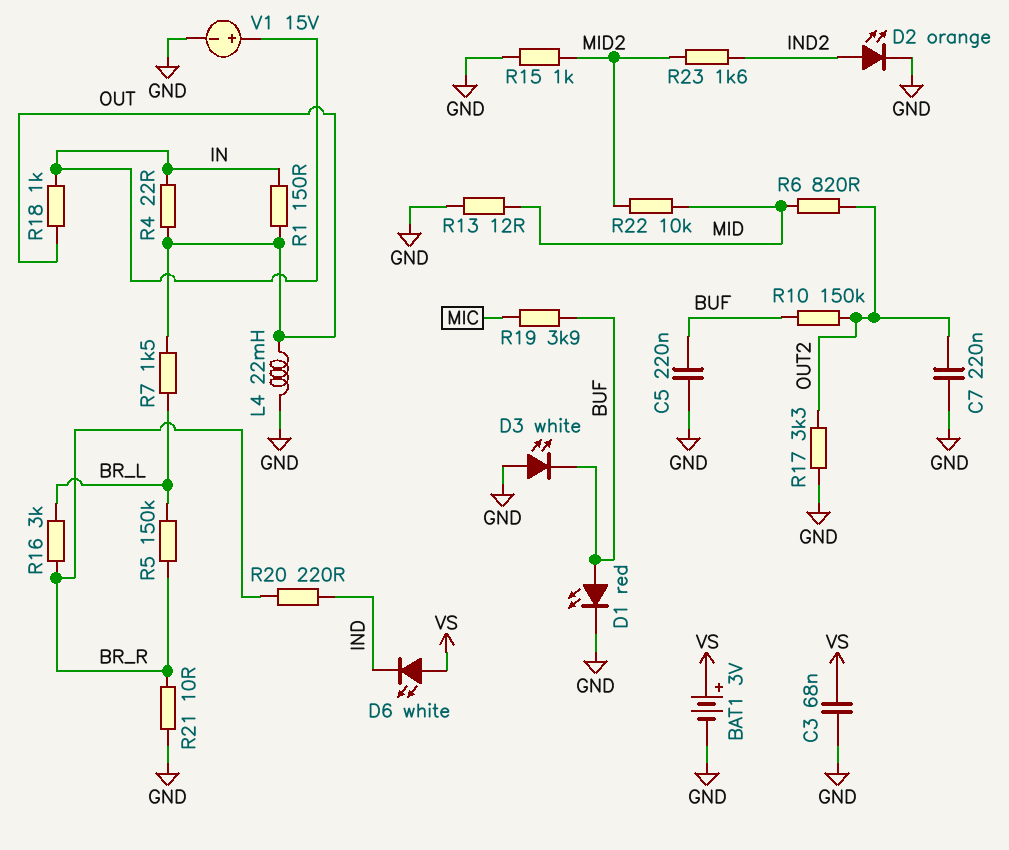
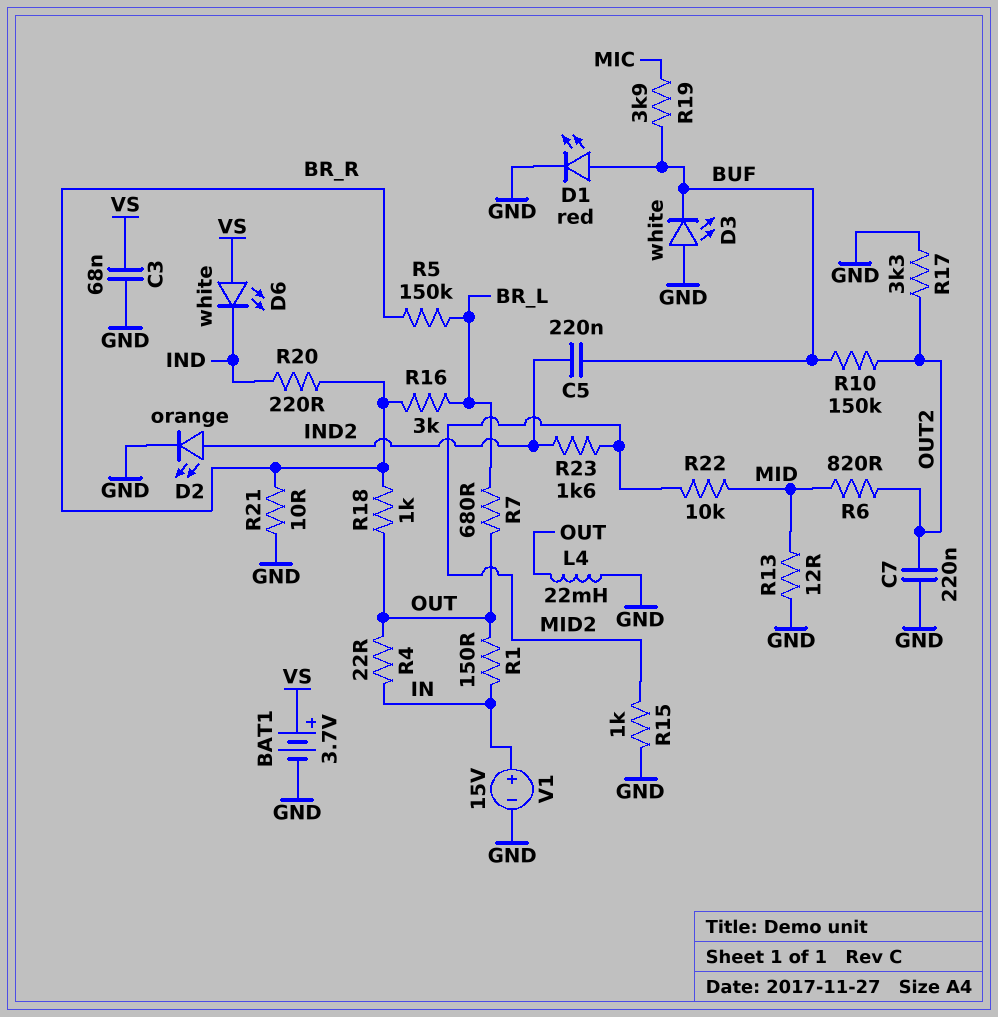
BAT1: 3V (plus VS, minus GND) -> 3.7V (plus VS, minus GND)
C5: 220nF (BUF, GND) -> 220nF (BUF, IND2)
R7: 1.5k (BR_L, OUT) -> 680 (BR_L, OUT)
R18: 1k (IN, OUT) -> 1k (BR_R, OUT)

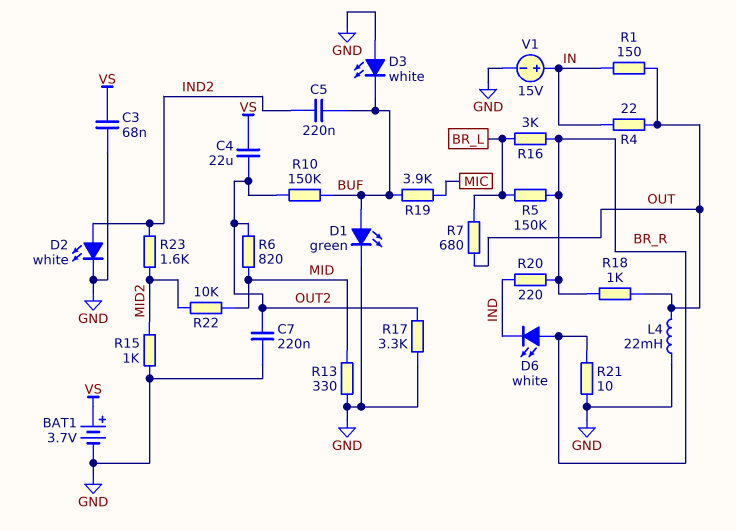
C4: none -> 22uF (OUT2, VS)
D1: LED red (A BUF, K GND) -> LED green (A BUF, K GND)
D2: LED orange (A IND2, K GND) -> LED white (A IND2, K GND)
D6: LED white (A VS, K IND) -> LED white (A BR_R, K IND)
R13: 12 (GND, MID) -> 330 (GND, MID)

